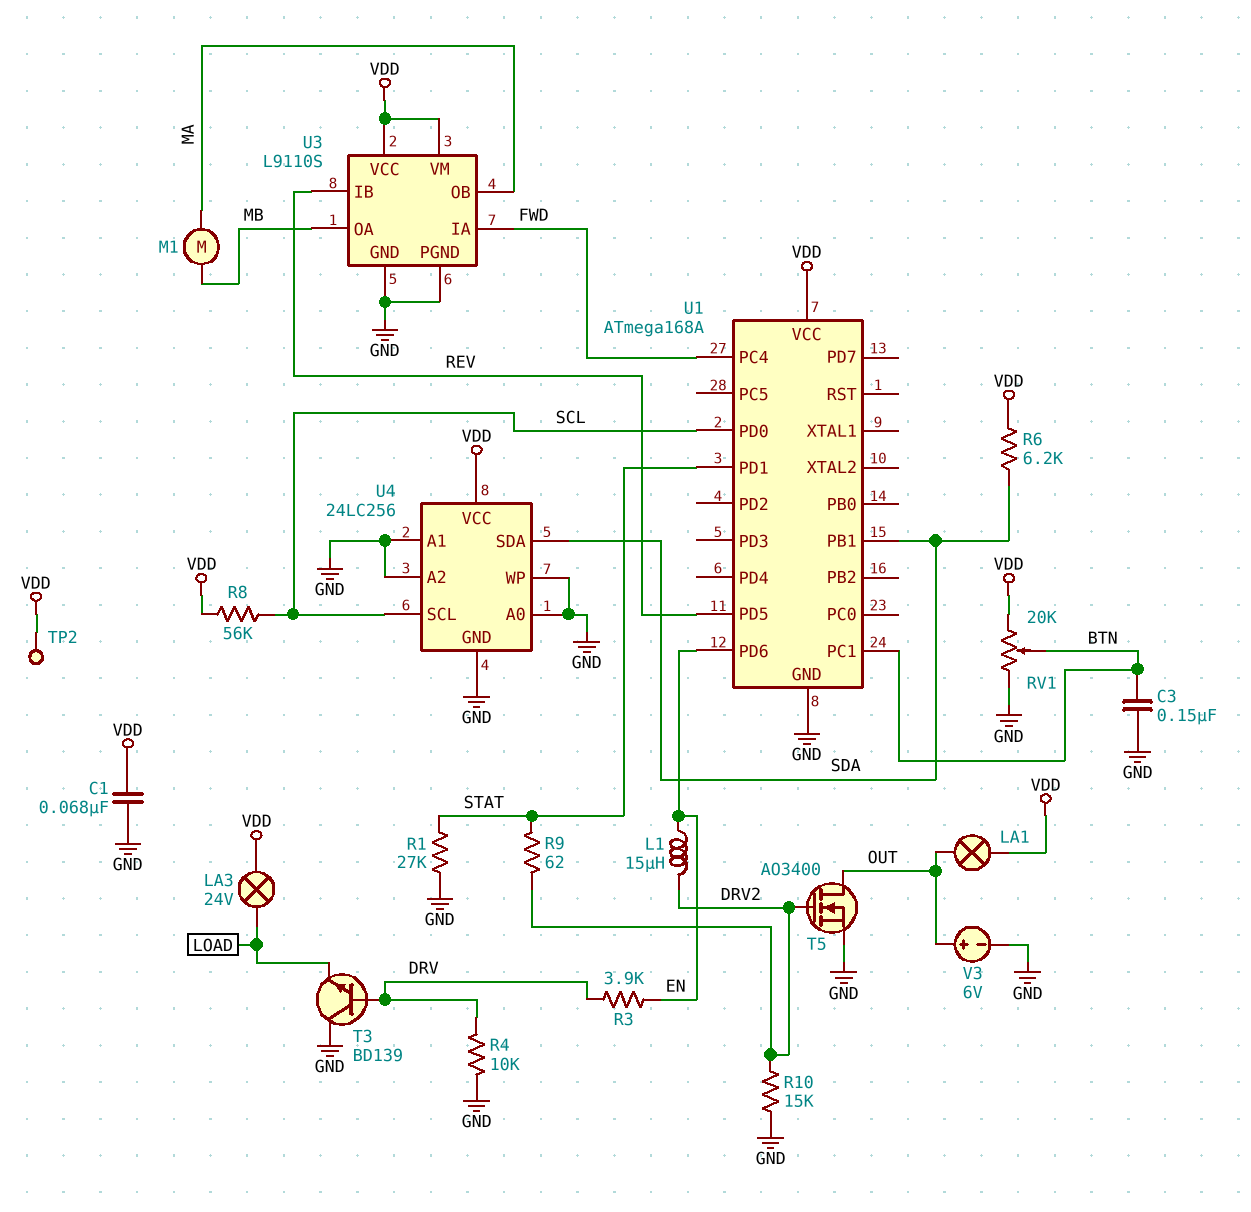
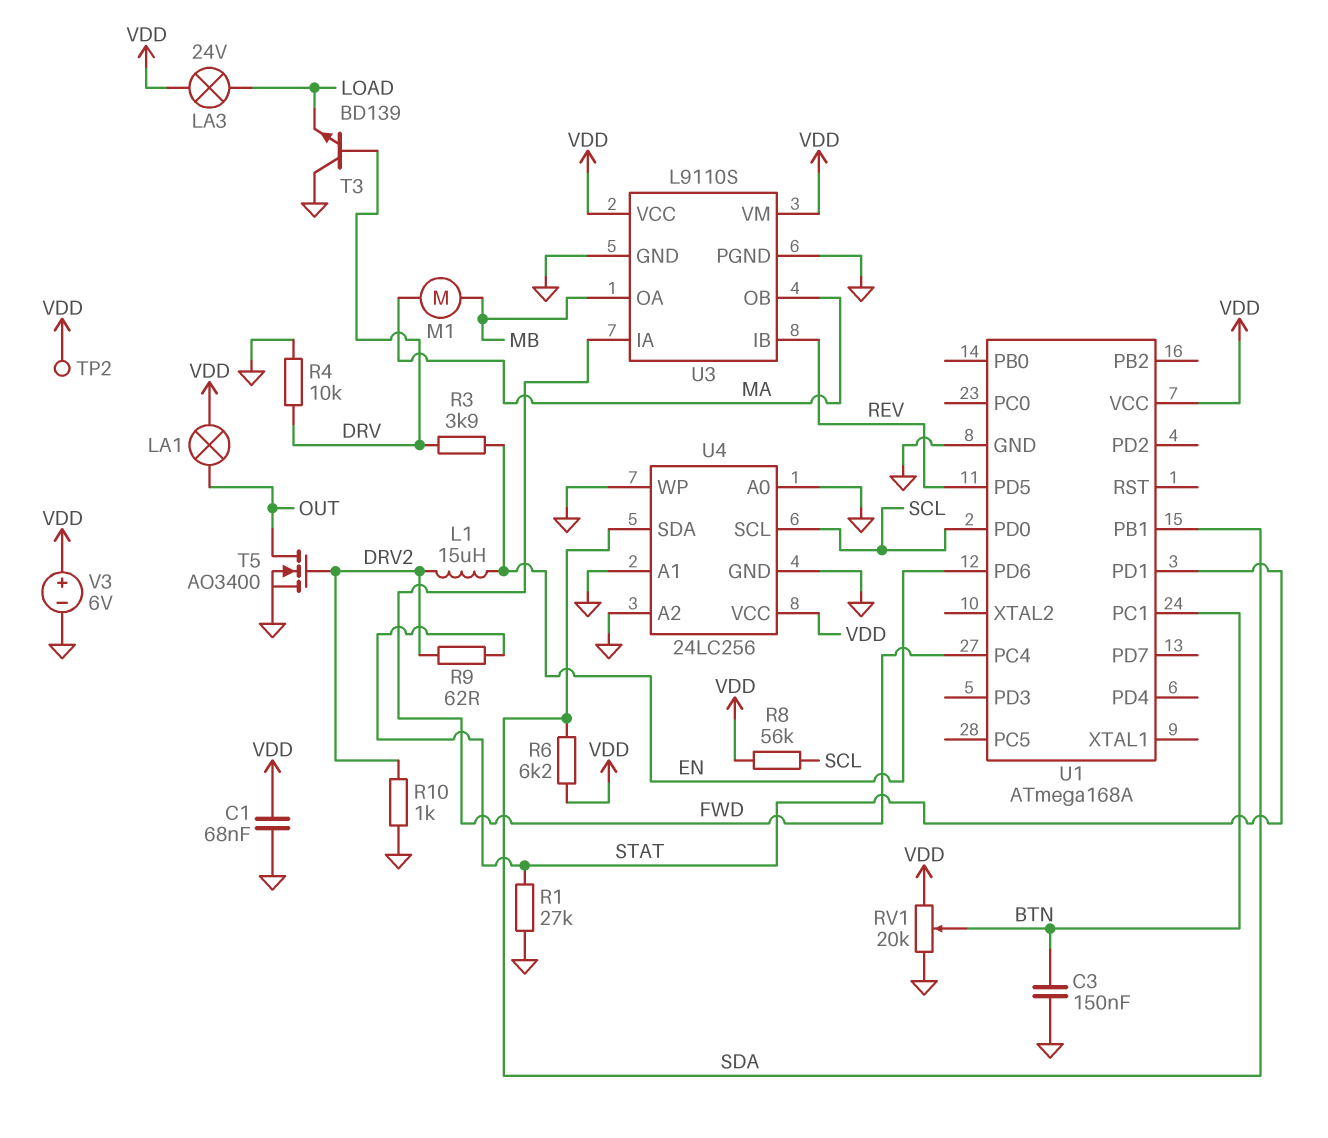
R10: 15k (DRV2, GND) -> 1k (DRV2, GND)
V3: 6V (plus OUT, minus GND) -> 6V (plus VDD, minus GND)

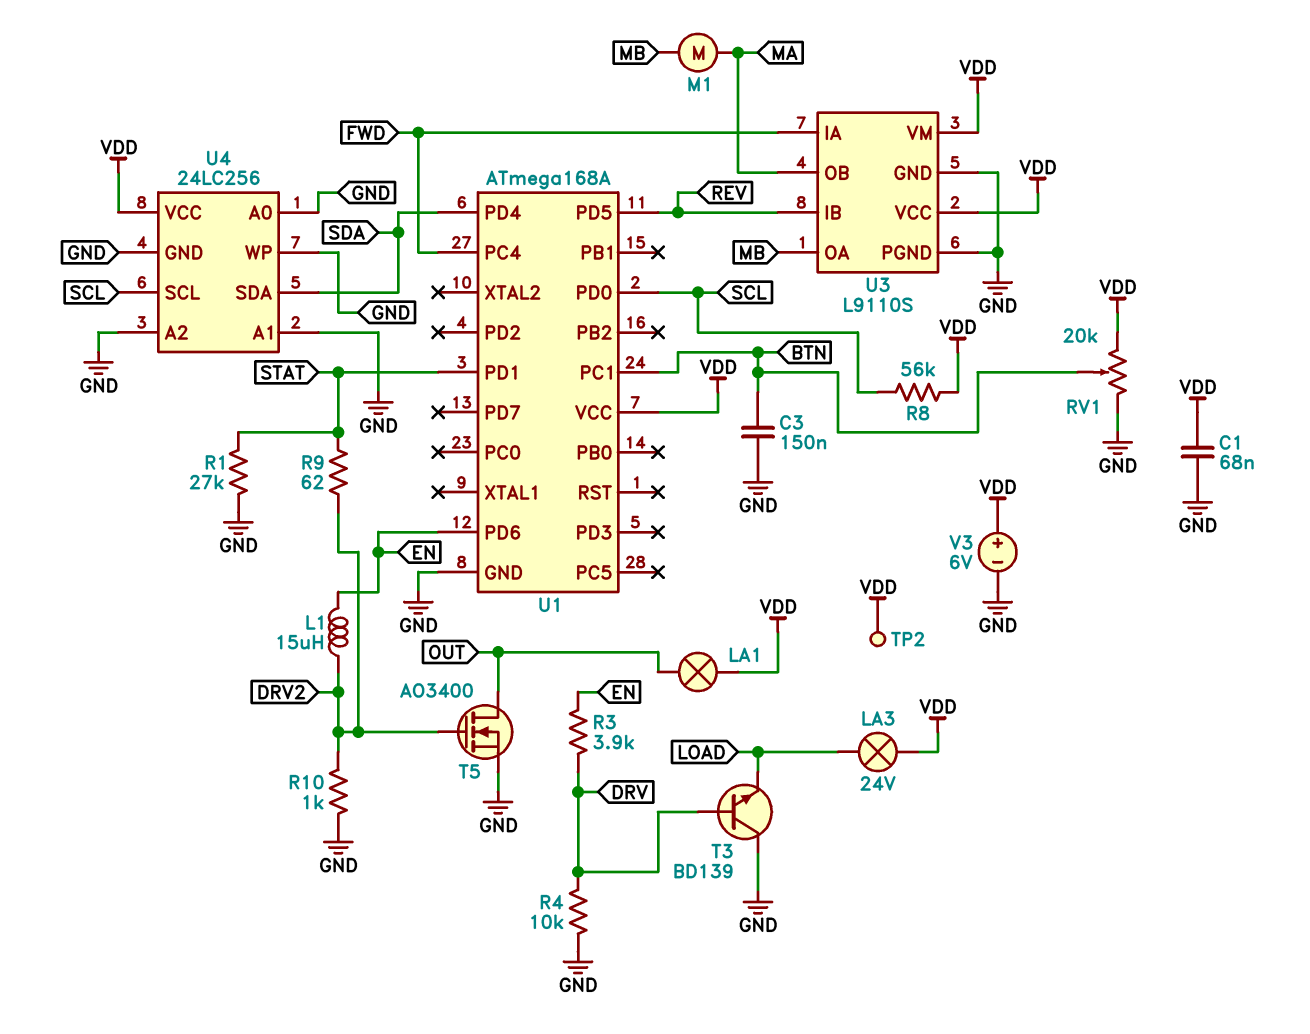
R6: 6.2k (SDA, VDD) -> none
U1 pin PB1: SDA -> none
U1 pin PD4: none -> SDA

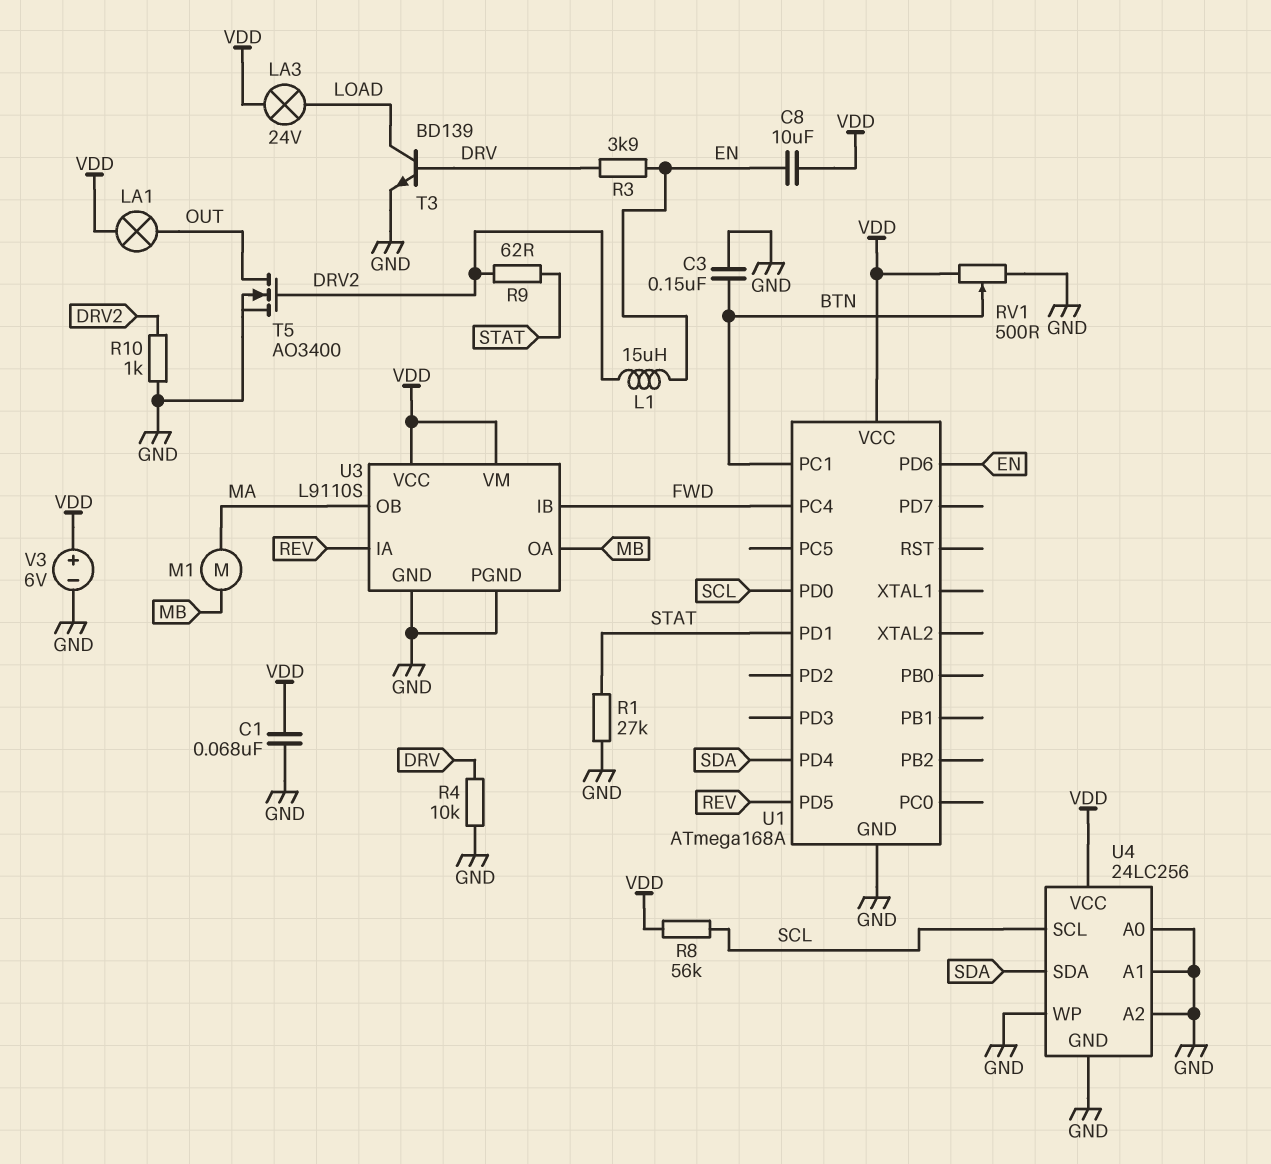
C8: none -> 10uF (EN, VDD)
RV1: 20k (GND, VDD, wiper BTN) -> 500 (GND, VDD, wiper BTN)
T3: NPN BD139 (B DRV, C GND, E LOAD) -> NPN BD139 (B DRV, C LOAD, E GND)
TP2: test point (VDD) -> none
U3 pin IA: FWD -> REV
U3 pin IB: REV -> FWD

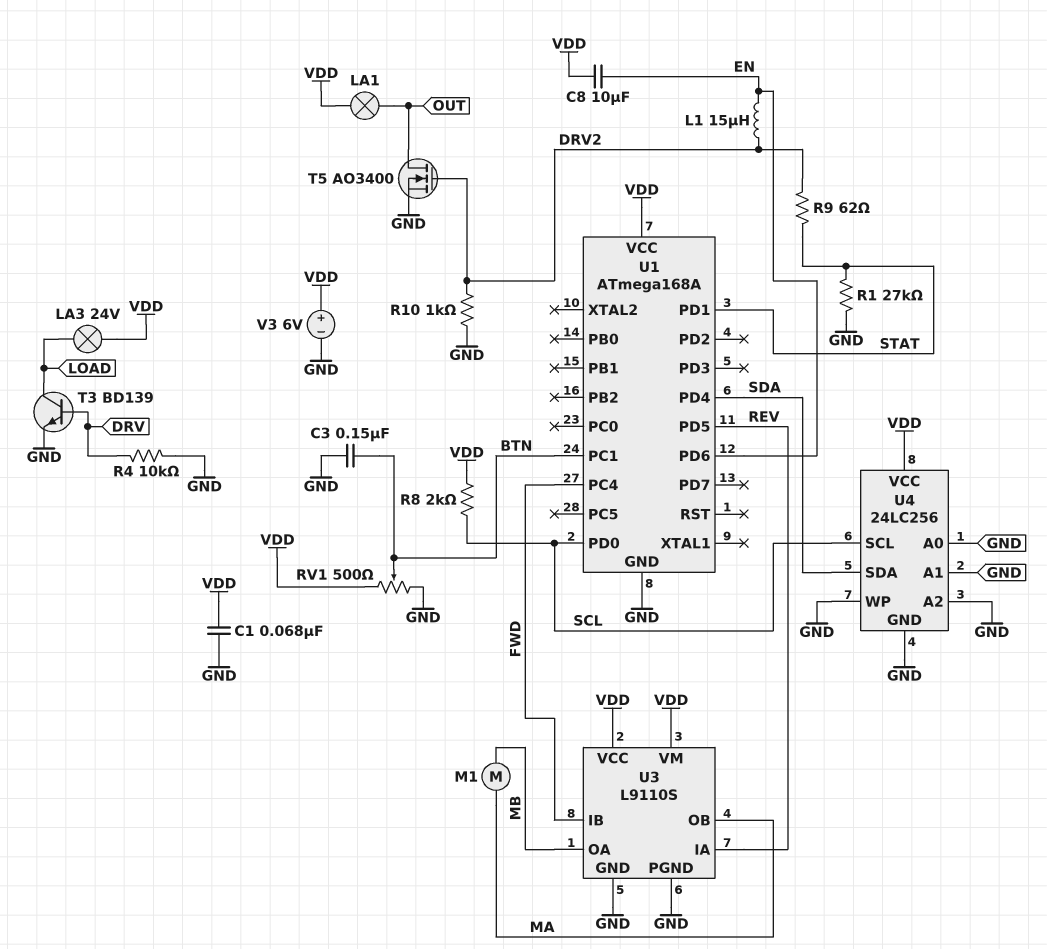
R3: 3.9k (DRV, EN) -> none
R8: 56k (SCL, VDD) -> 2k (SCL, VDD)

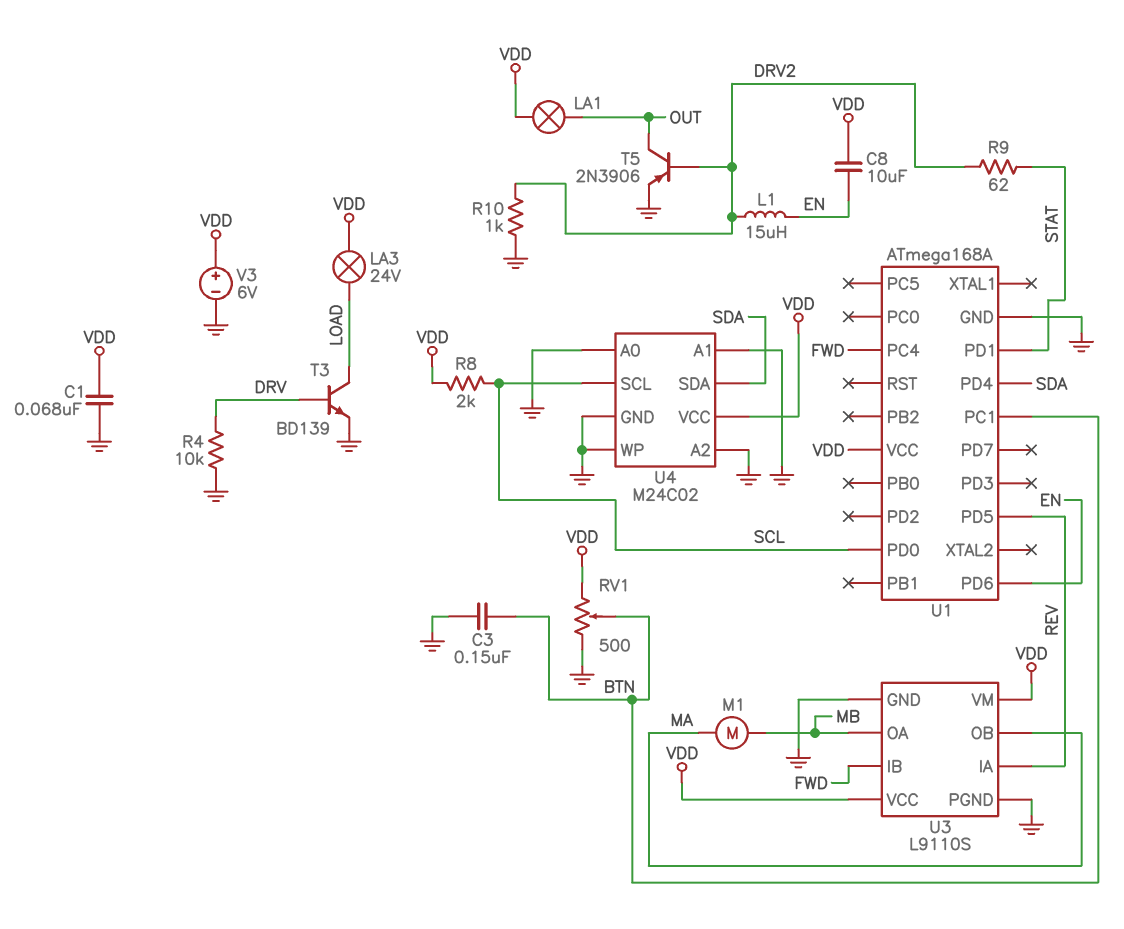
R1: 27k (GND, STAT) -> none
T5: NMOS AO3400 (G DRV2, D OUT, S GND) -> PNP 2N3906 (B DRV2, C OUT, E GND)
U4: 24LC256 -> M24C02

